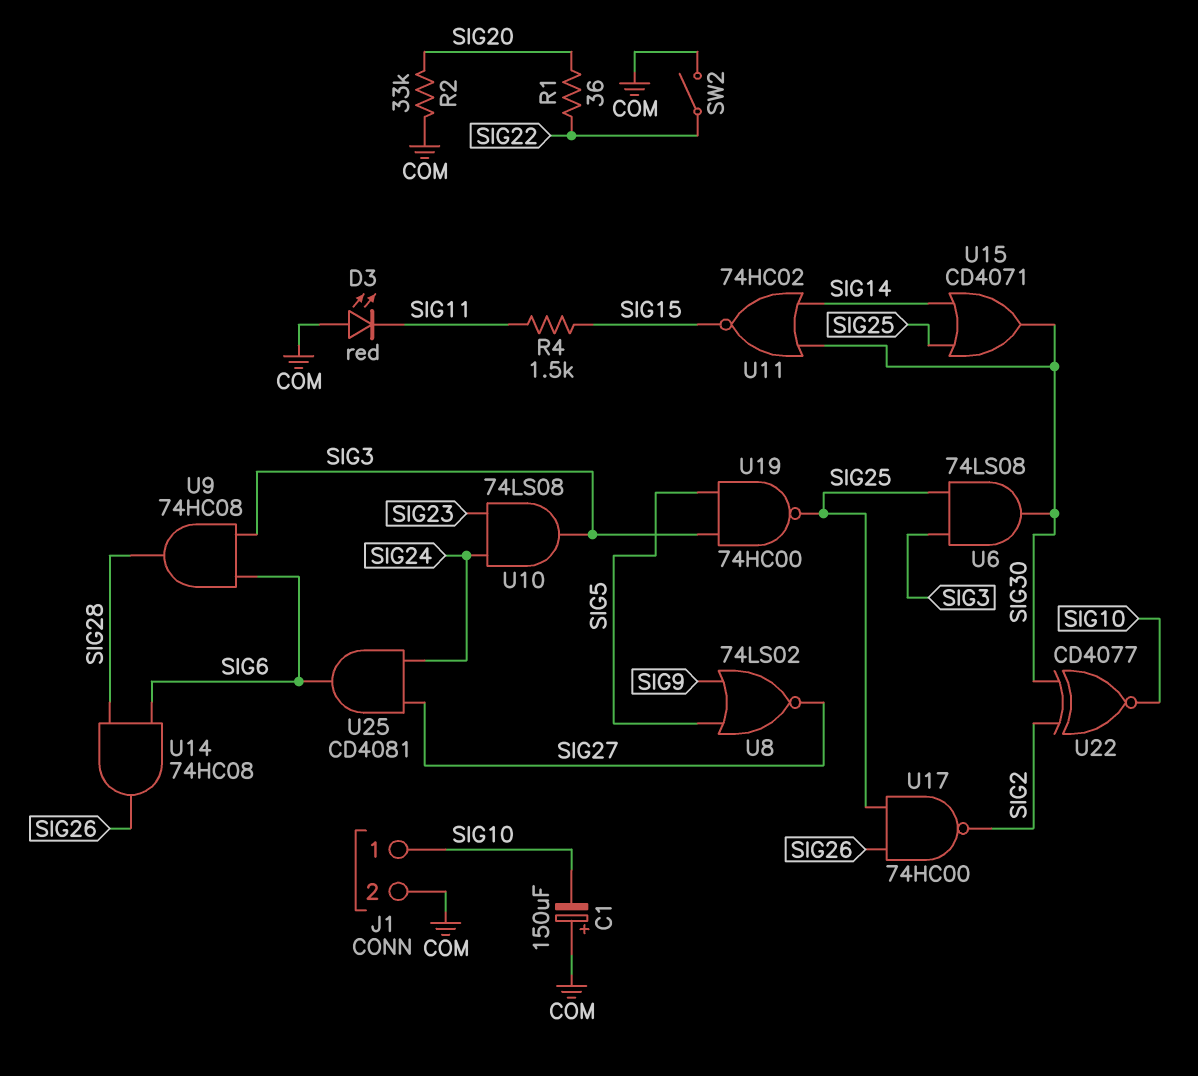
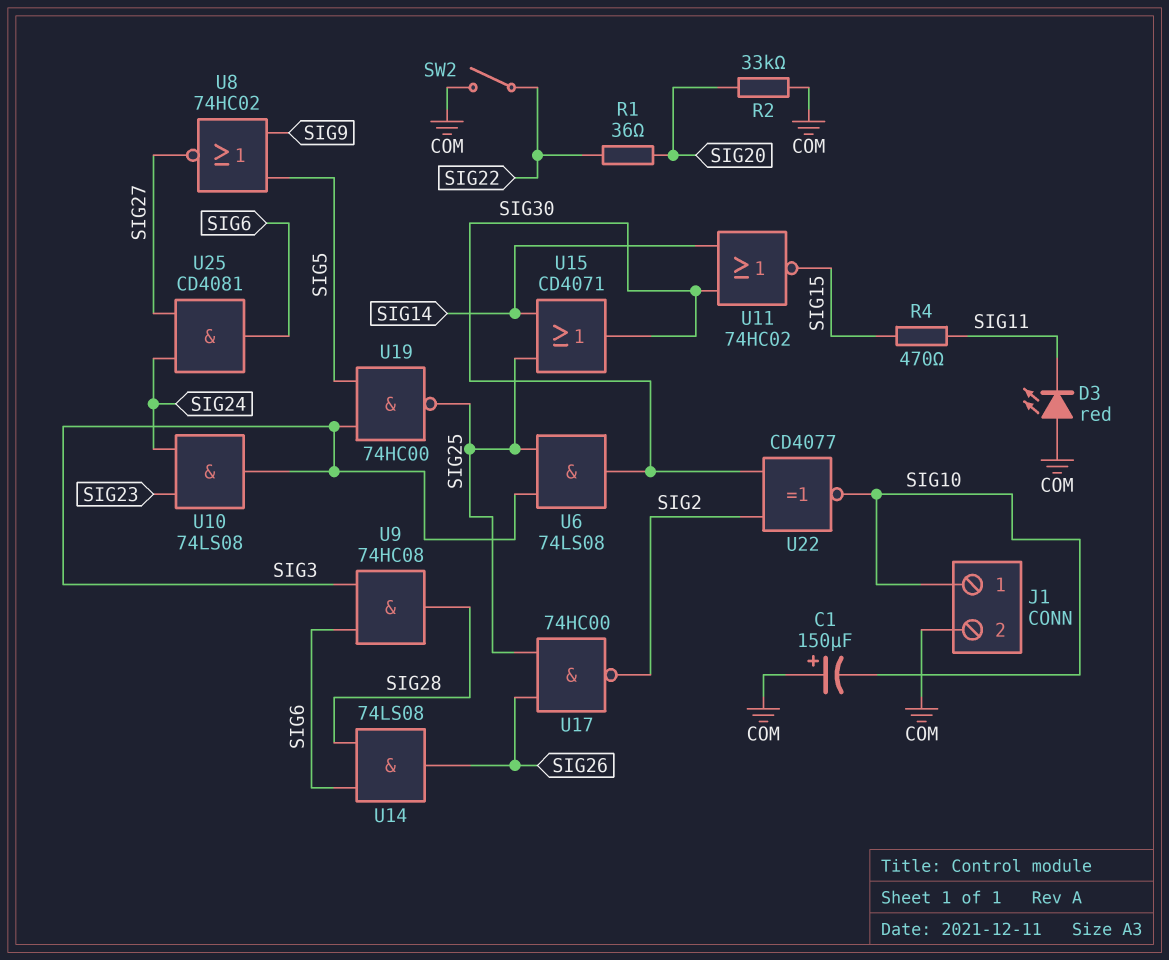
R4: 1.5k (SIG11, SIG15) -> 470 (SIG11, SIG15)
U8: NOR 74LS02 (in SIG5, in SIG9, out SIG27) -> NOR 74HC02 (in SIG5, in SIG9, out SIG27)
U14: AND 74HC08 (in SIG6, in SIG28, out SIG26) -> AND 74LS08 (in SIG6, in SIG28, out SIG26)

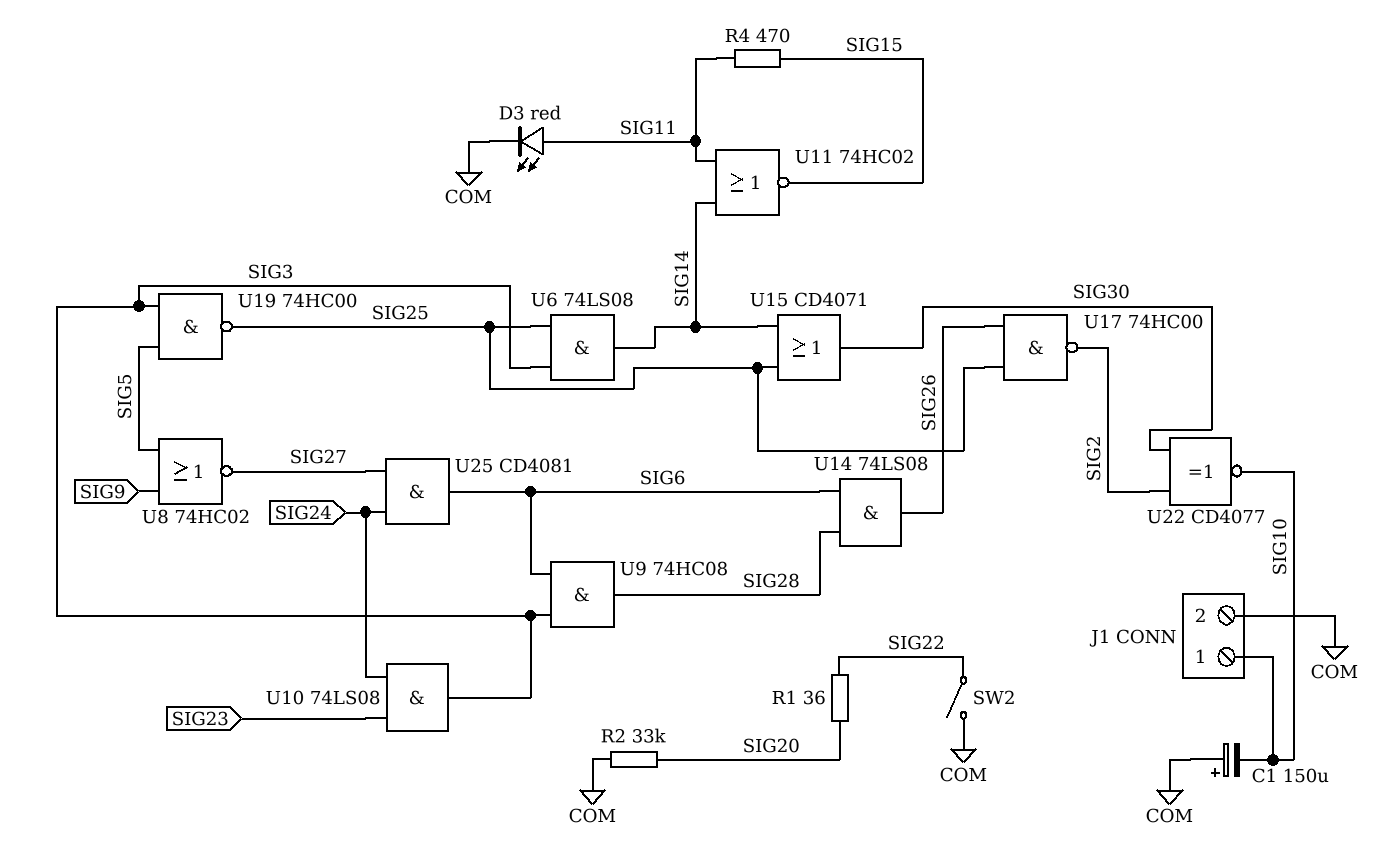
D3: LED red (A COM, K SIG11) -> LED red (A SIG11, K COM)
U6: AND 74LS08 (in SIG3, in SIG25, out SIG30) -> AND 74LS08 (in SIG3, in SIG25, out SIG14)
U11: NOR 74HC02 (in SIG14, in SIG30, out SIG15) -> NOR 74HC02 (in SIG11, in SIG14, out SIG15)

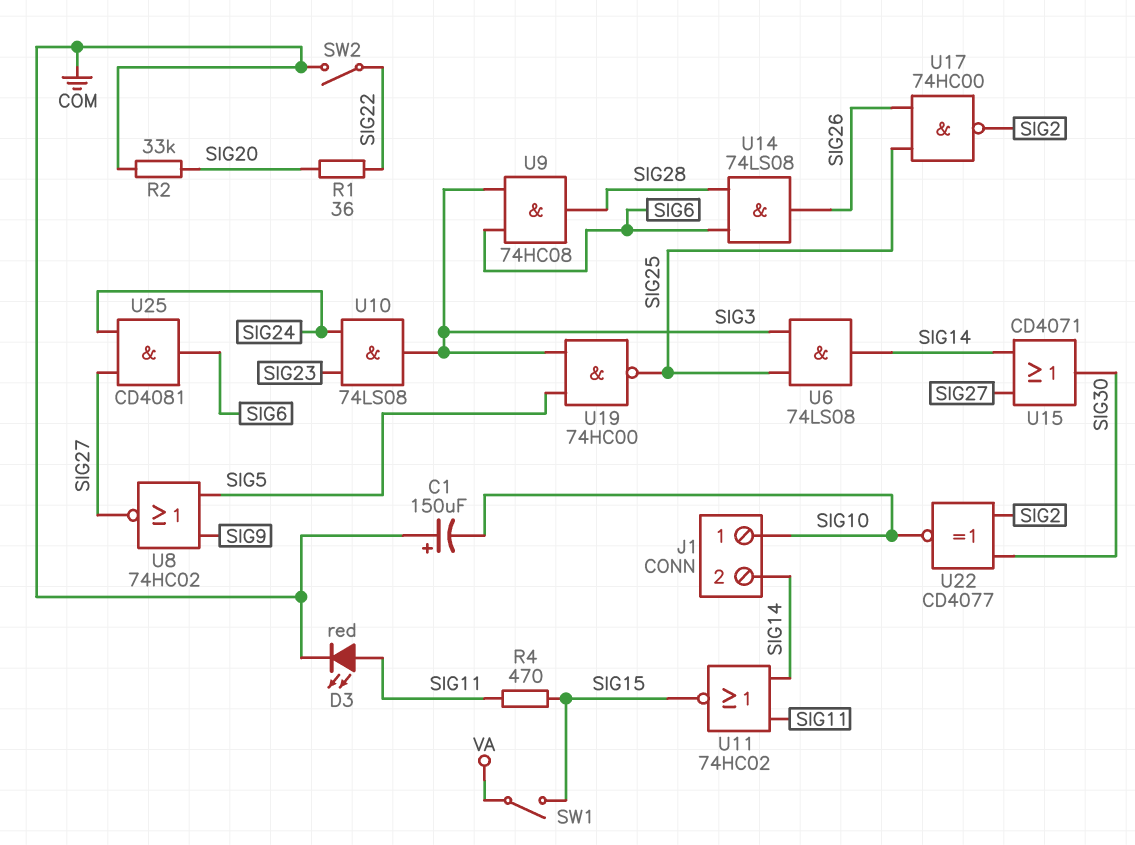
J1 pin 2: COM -> SIG14
SW1: none -> switch (SIG15, VA)
U15: OR CD4071 (in SIG14, in SIG25, out SIG30) -> OR CD4071 (in SIG14, in SIG27, out SIG30)

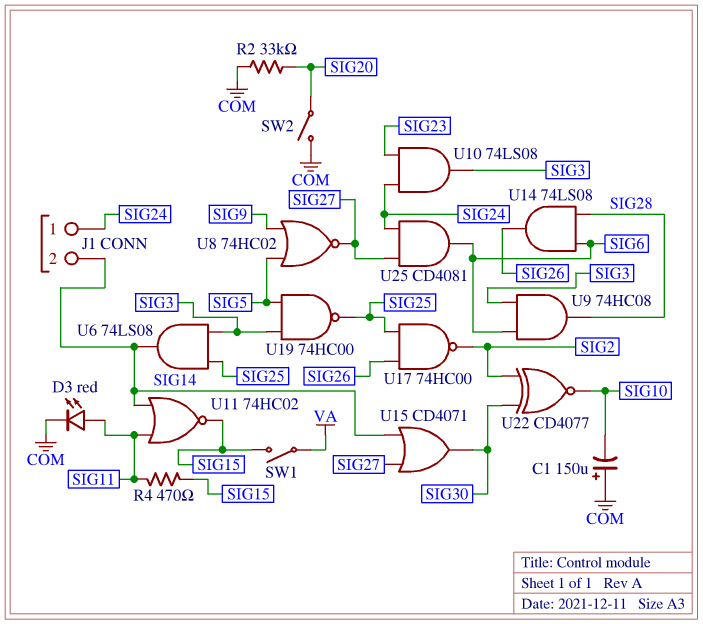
J1 pin 1: SIG10 -> SIG24
R1: 36 (SIG20, SIG22) -> none
SW2: switch (COM, SIG22) -> switch (COM, SIG20)

